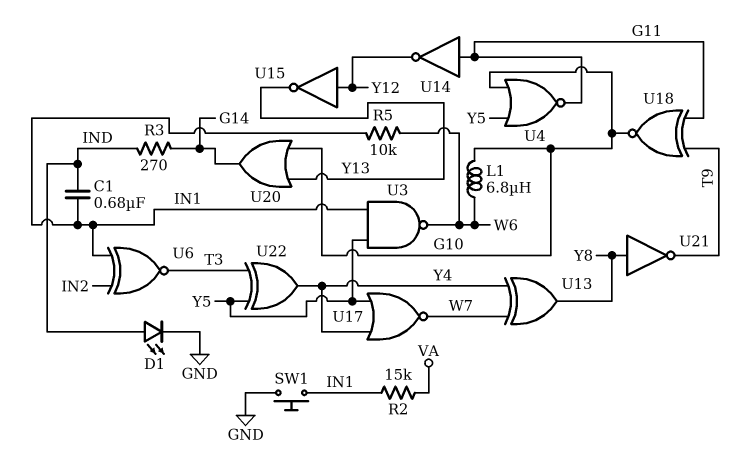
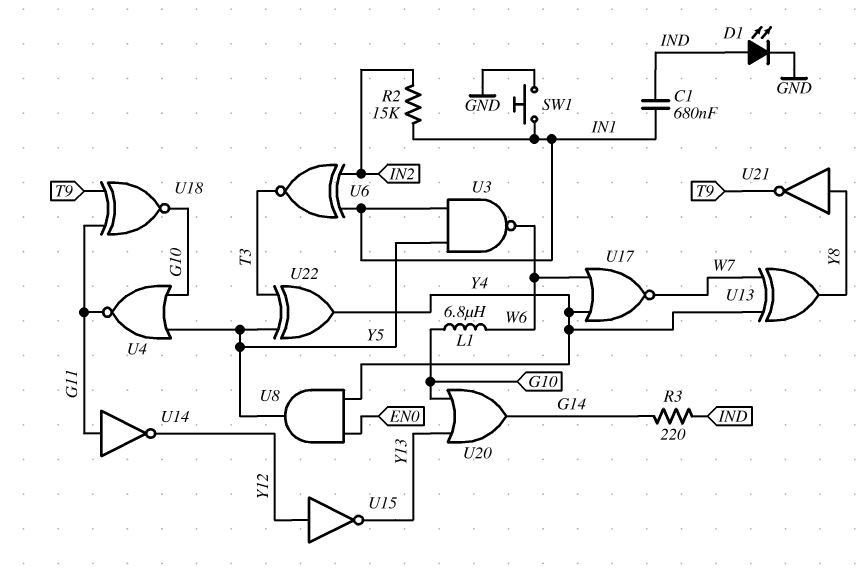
R2: 15k (IN1, VA) -> 15k (IN1, IN2)
R3: 270 (G14, IND) -> 220 (G14, IND)
R5: 10k (IN1, W6) -> none
U8: none -> AND (in EN0, in Y4, out Y5)
U17: NOR (in Y4, in Y5, out W7) -> NOR (in W6, in Y4, out W7)

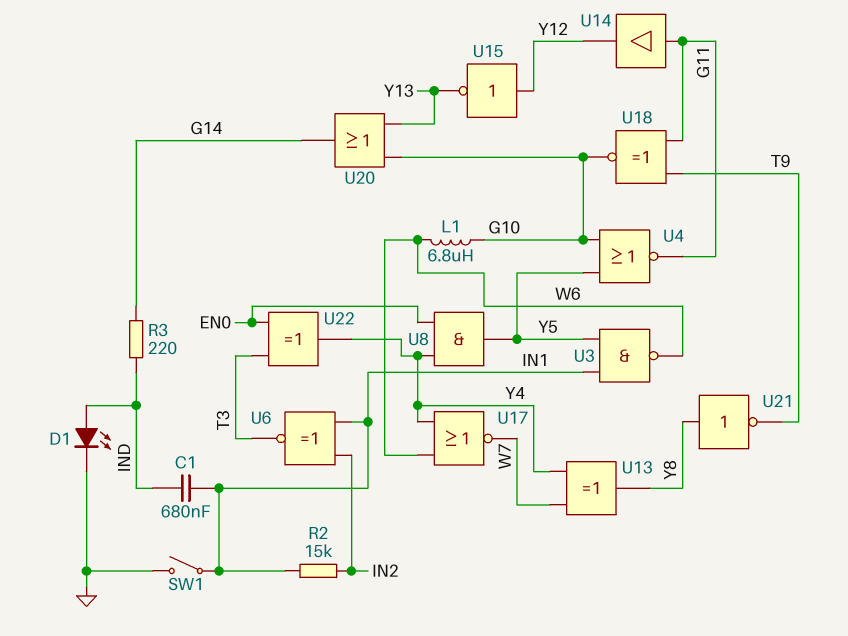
SW1: button (GND, IN1) -> switch (GND, IN1)
U14: NOT (in G11, out Y12) -> buffer (in G11, out Y12)
U22: XOR (in T3, in Y5, out Y4) -> XOR (in EN0, in T3, out Y4)

